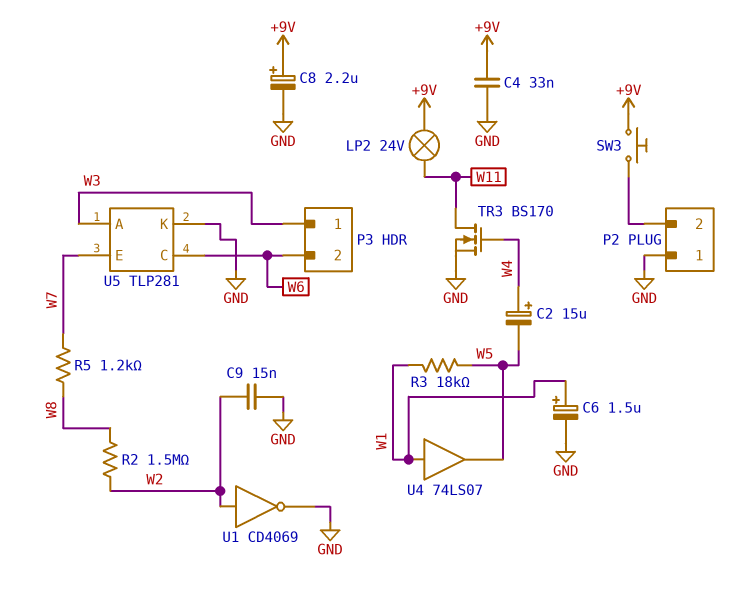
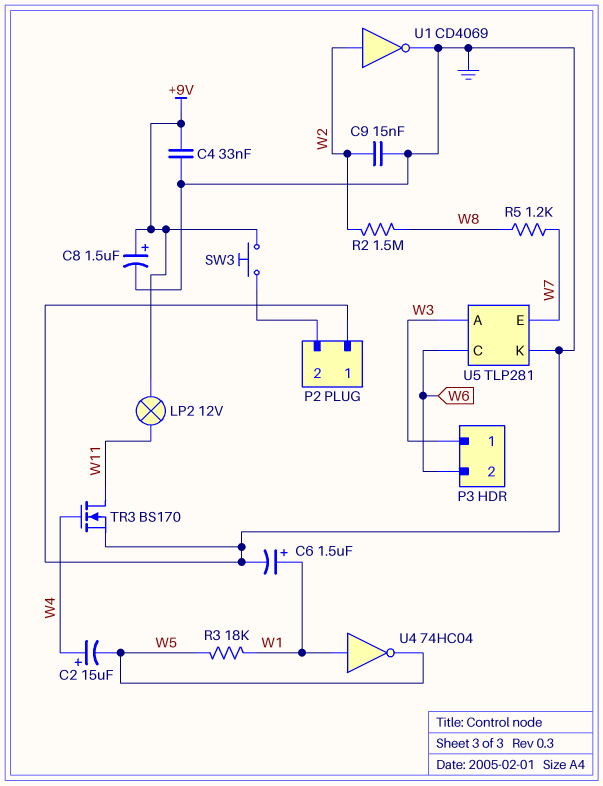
C8: 2.2uF (plus +9V, minus GND) -> 1.5uF (plus +9V, minus GND)
LP2: lamp 24V (+9V, W11) -> lamp 12V (+9V, W11)
U4: buffer 74LS07 (in W1, out W5) -> NOT 74HC04 (in W1, out W5)

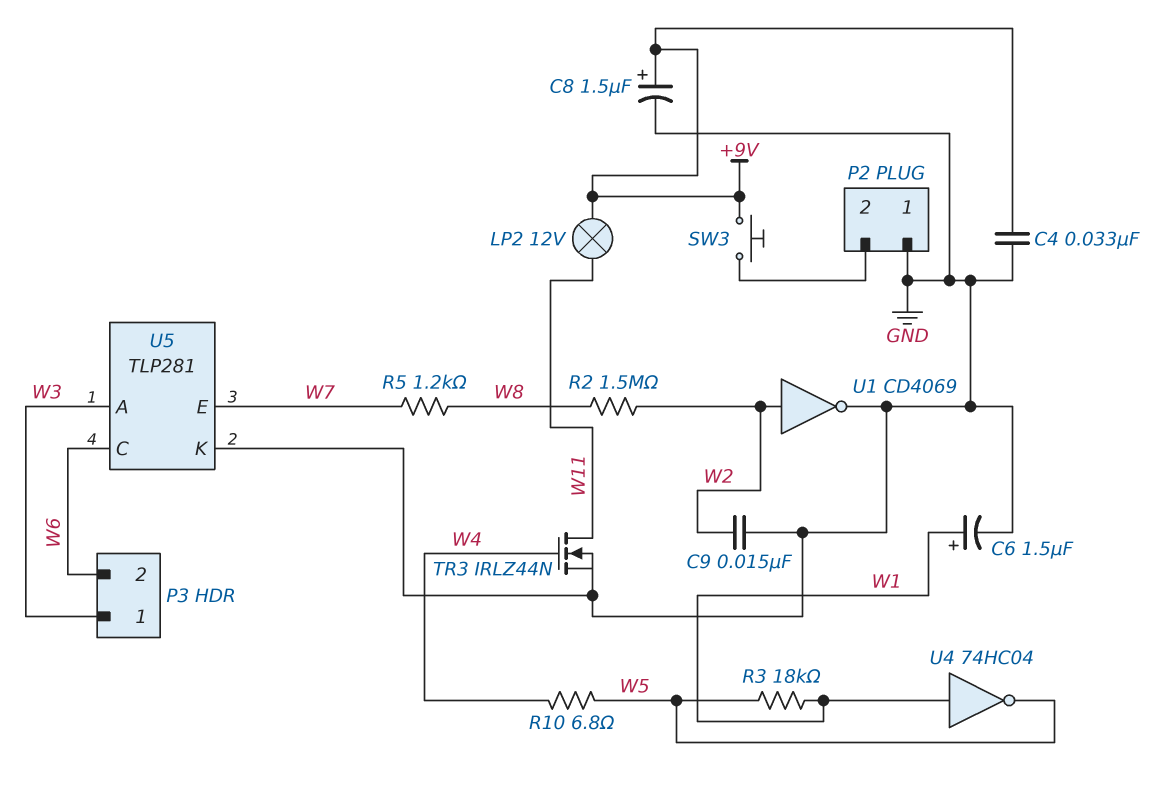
C2: 15uF (plus W4, minus W5) -> none
R10: none -> 6.8 (W4, W5)
TR3: NMOS BS170 (G W4, D W11, S GND) -> NMOS IRLZ44N (G W4, D W11, S GND)

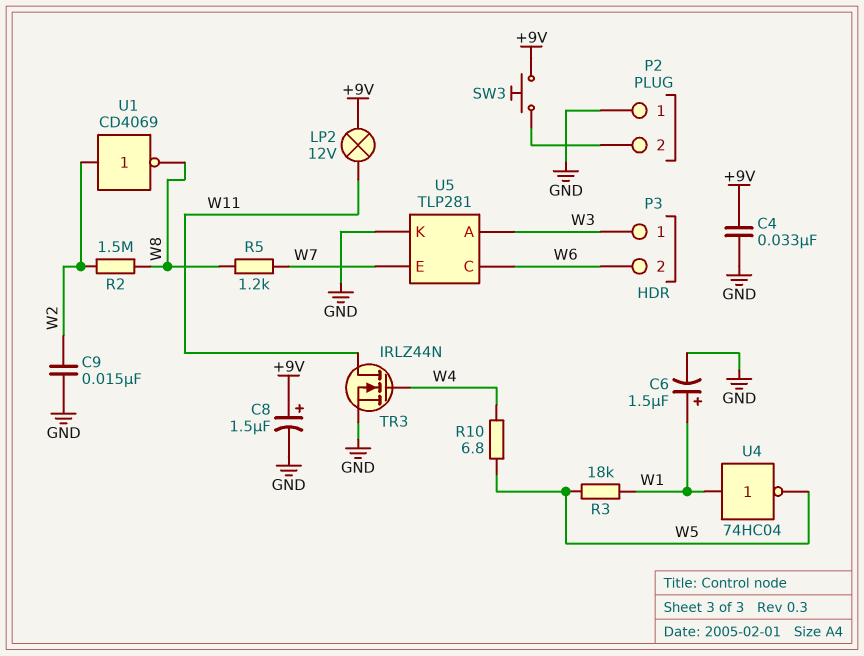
U1: NOT CD4069 (in W2, out GND) -> NOT CD4069 (in W2, out W8)

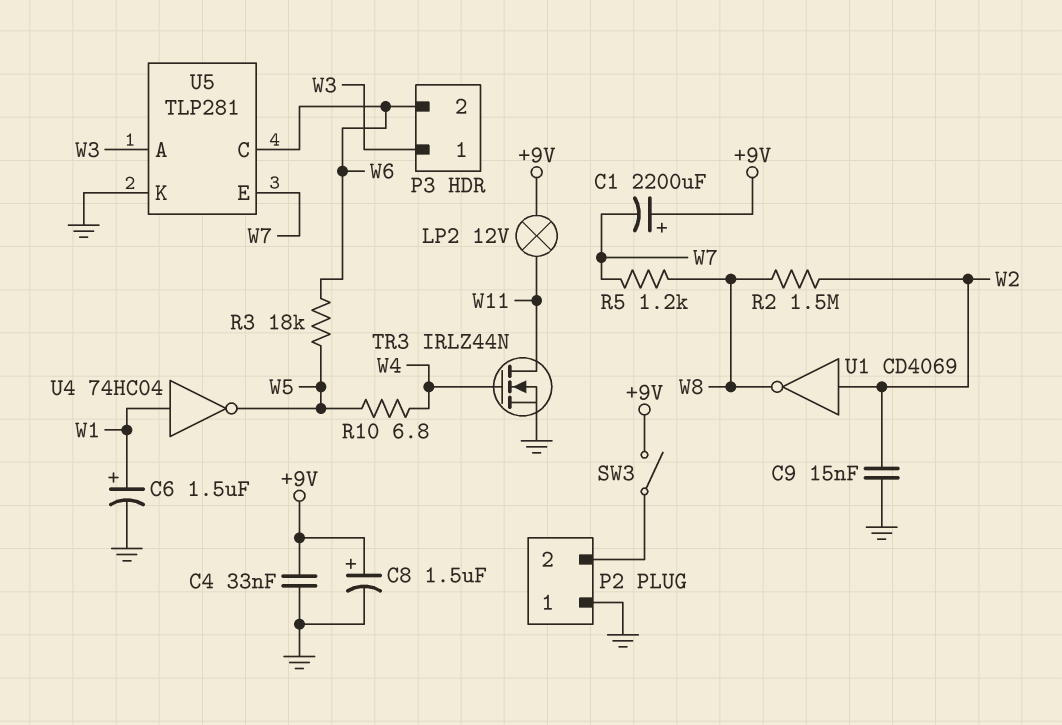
C1: none -> 2200uF (plus +9V, minus W7)
R3: 18k (W1, W5) -> 18k (W5, W6)
SW3: button (+9V, P2/2) -> switch (+9V, P2/2)

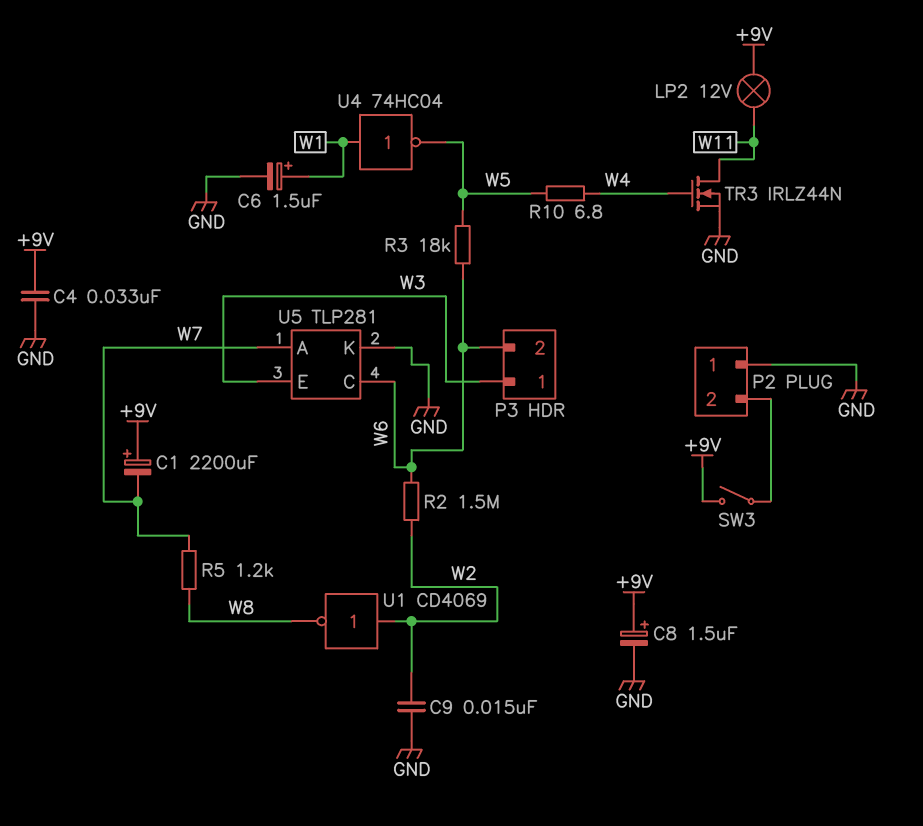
R2: 1.5M (W2, W8) -> 1.5M (W2, W6)
U5 pin A: W3 -> W7
U5 pin E: W7 -> W3

